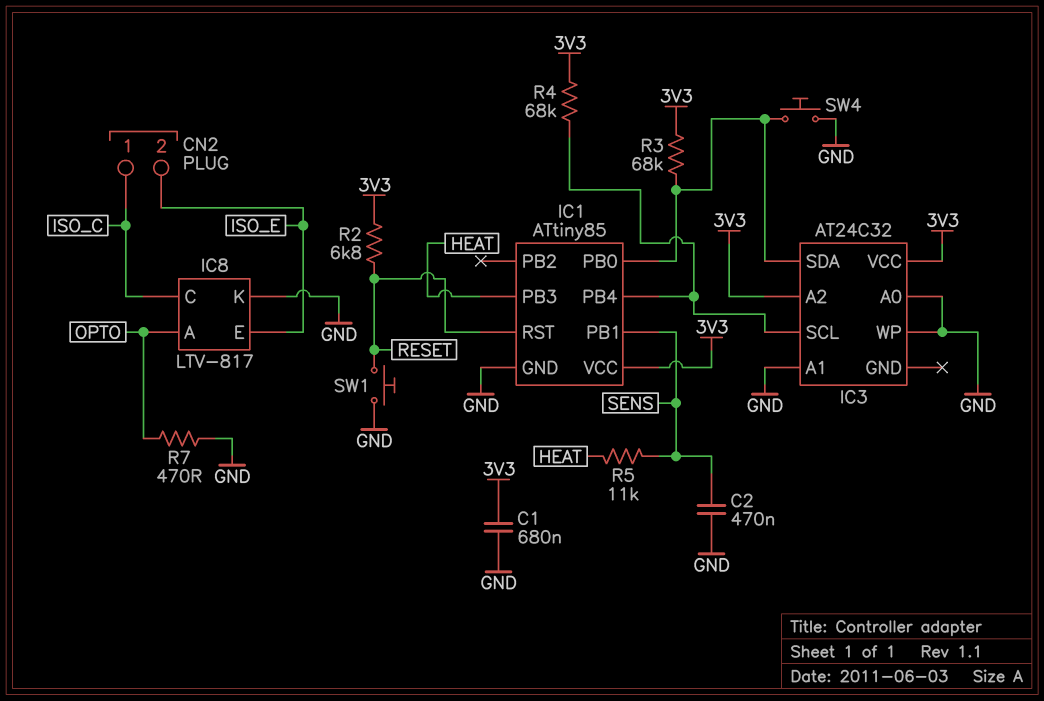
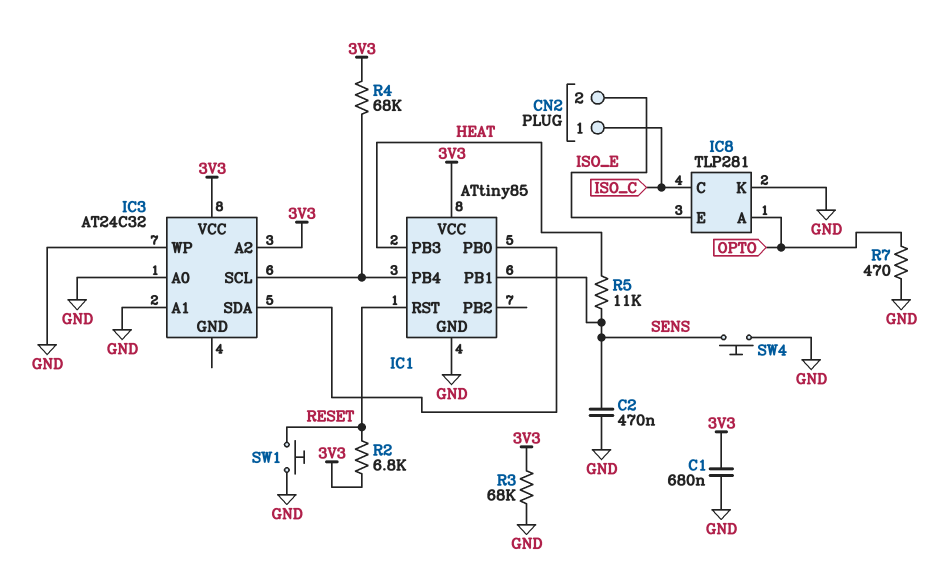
IC8: LTV-817 -> TLP281
R3: 68k (3V3, IC1/PB0) -> 68k (3V3, GND)
SW4: button (GND, IC1/PB0) -> button (GND, SENS)

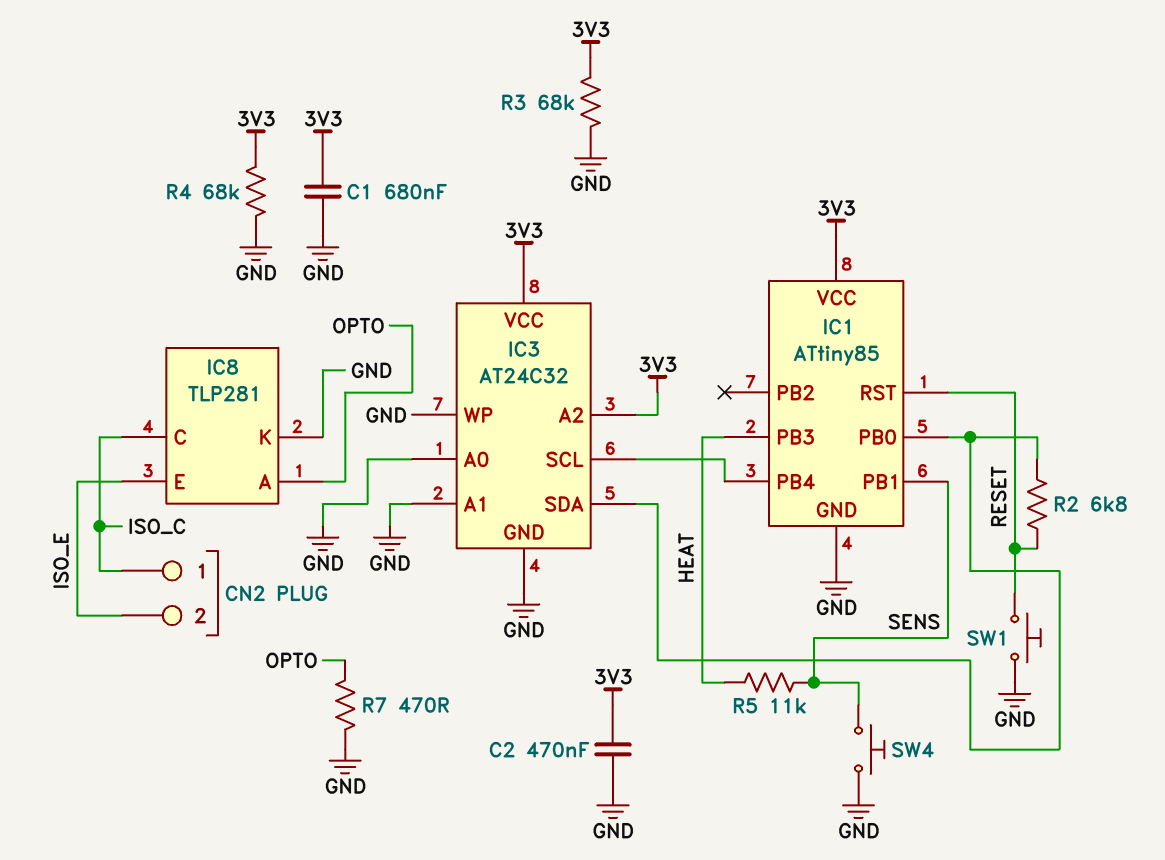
C2: 470nF (GND, SENS) -> 470nF (3V3, GND)
IC3 pin GND: none -> GND
R2: 6.8k (3V3, RESET) -> 6.8k (IC1/PB0, RESET)
R4: 68k (3V3, IC1/PB4) -> 68k (3V3, GND)

